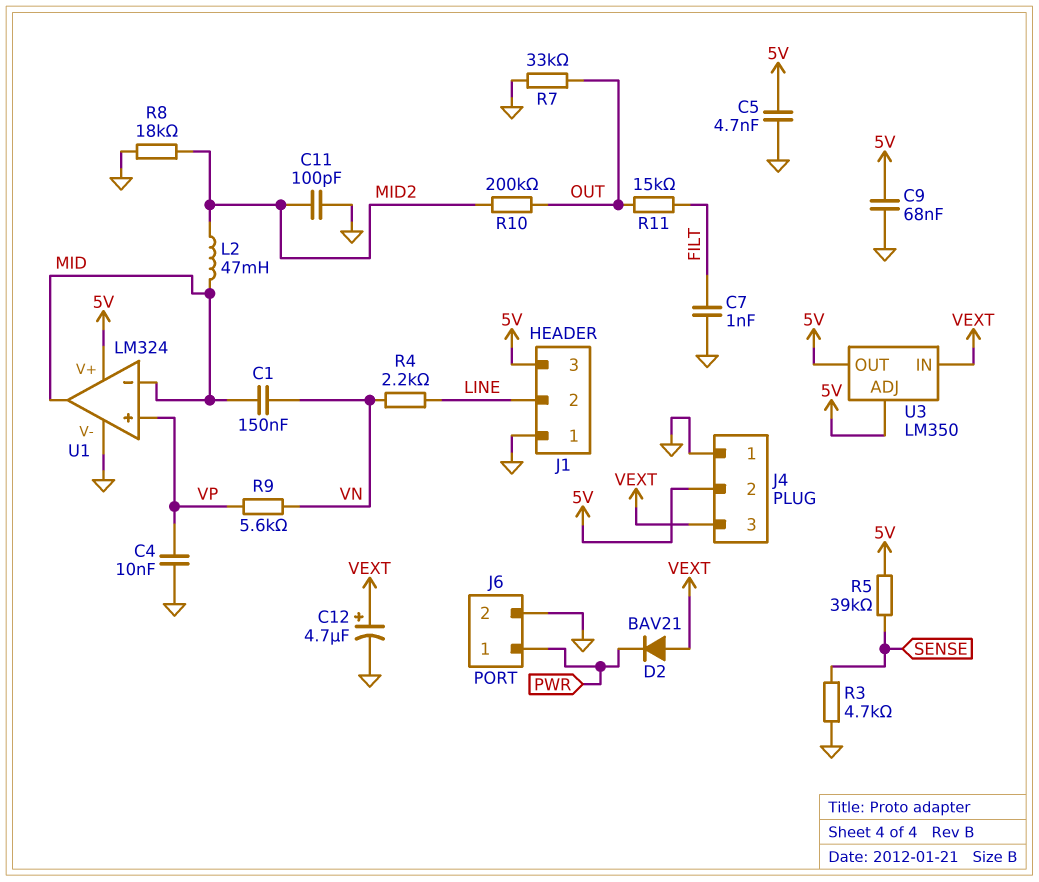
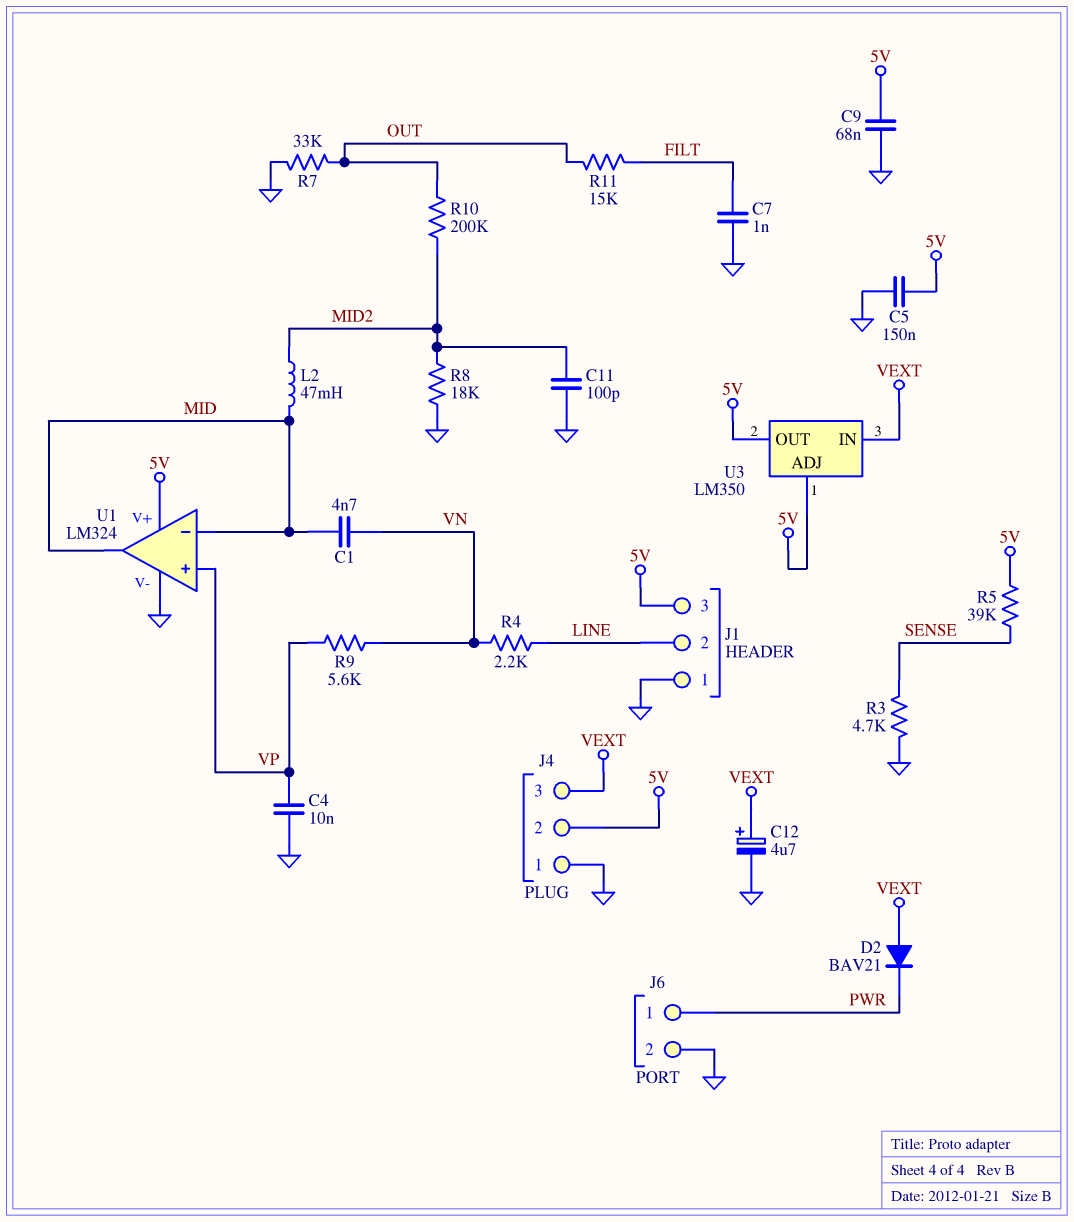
C1: 150nF (MID, VN) -> 4.7nF (MID, VN)
C5: 4.7nF (5V, GND) -> 150nF (5V, GND)

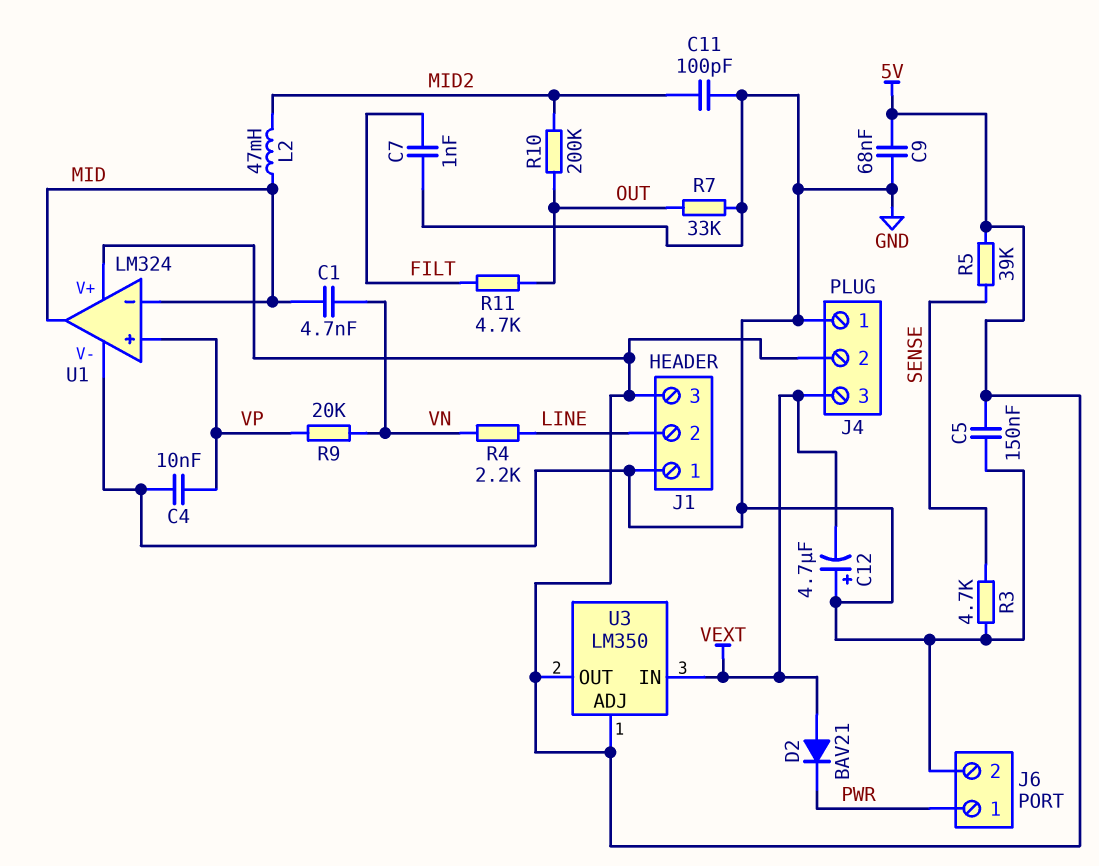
C12: 4.7uF (plus VEXT, minus GND) -> 4.7uF (plus GND, minus VEXT)
R8: 18k (GND, MID2) -> none
R9: 5.6k (VN, VP) -> 20k (VN, VP)
R11: 15k (FILT, OUT) -> 4.7k (FILT, OUT)

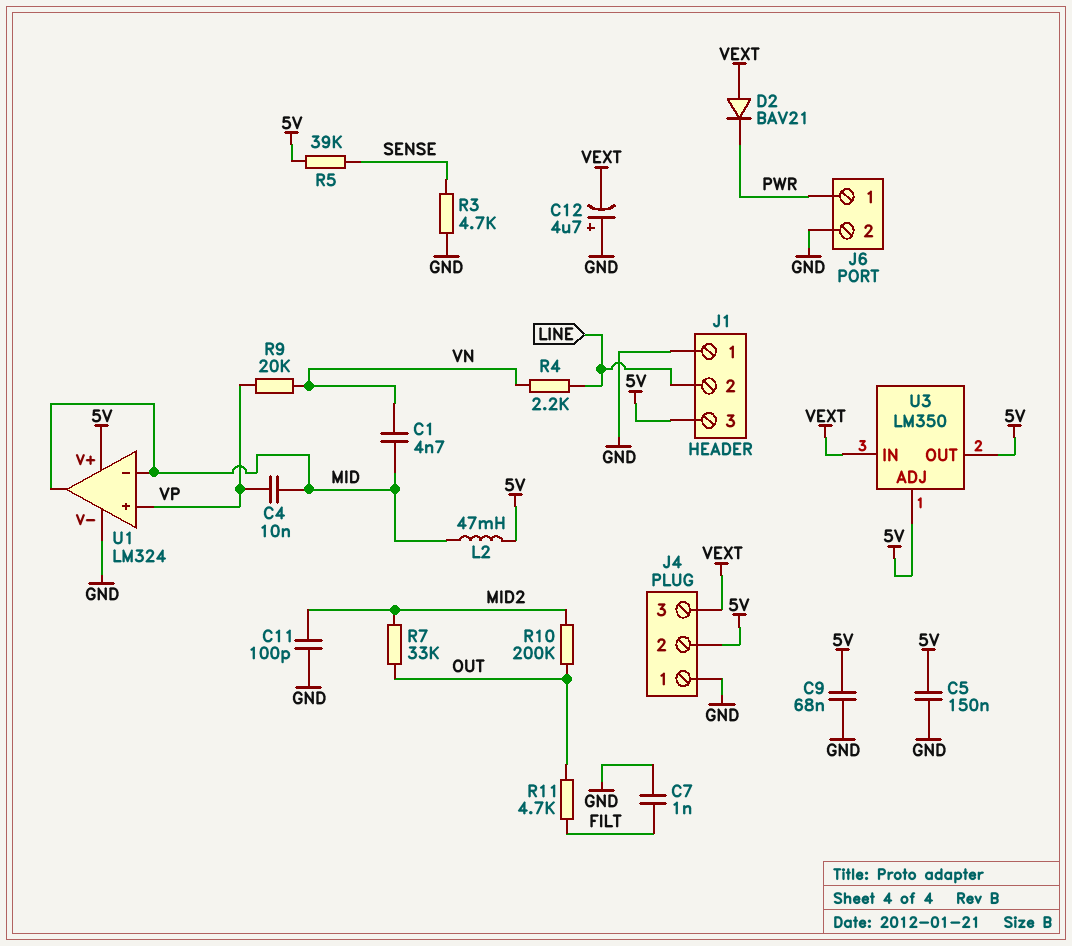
C4: 10nF (GND, VP) -> 10nF (MID, VP)
L2: 47mH (MID, MID2) -> 47mH (5V, MID)
R7: 33k (GND, OUT) -> 33k (MID2, OUT)

